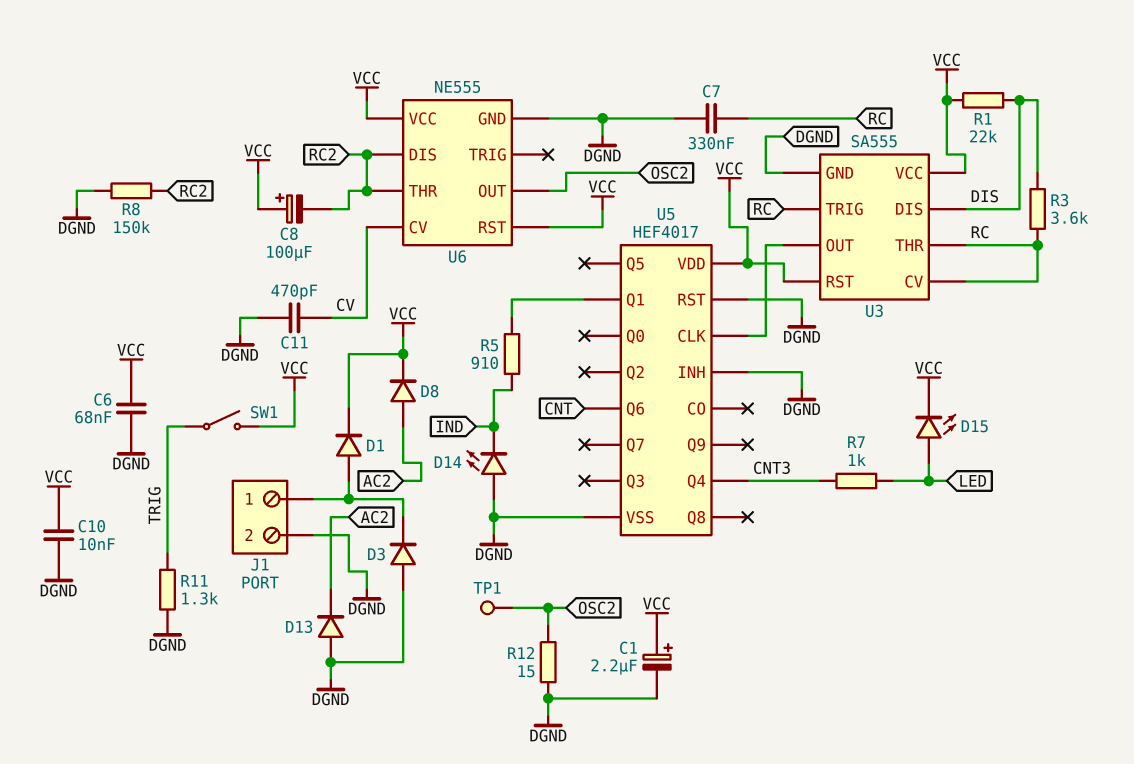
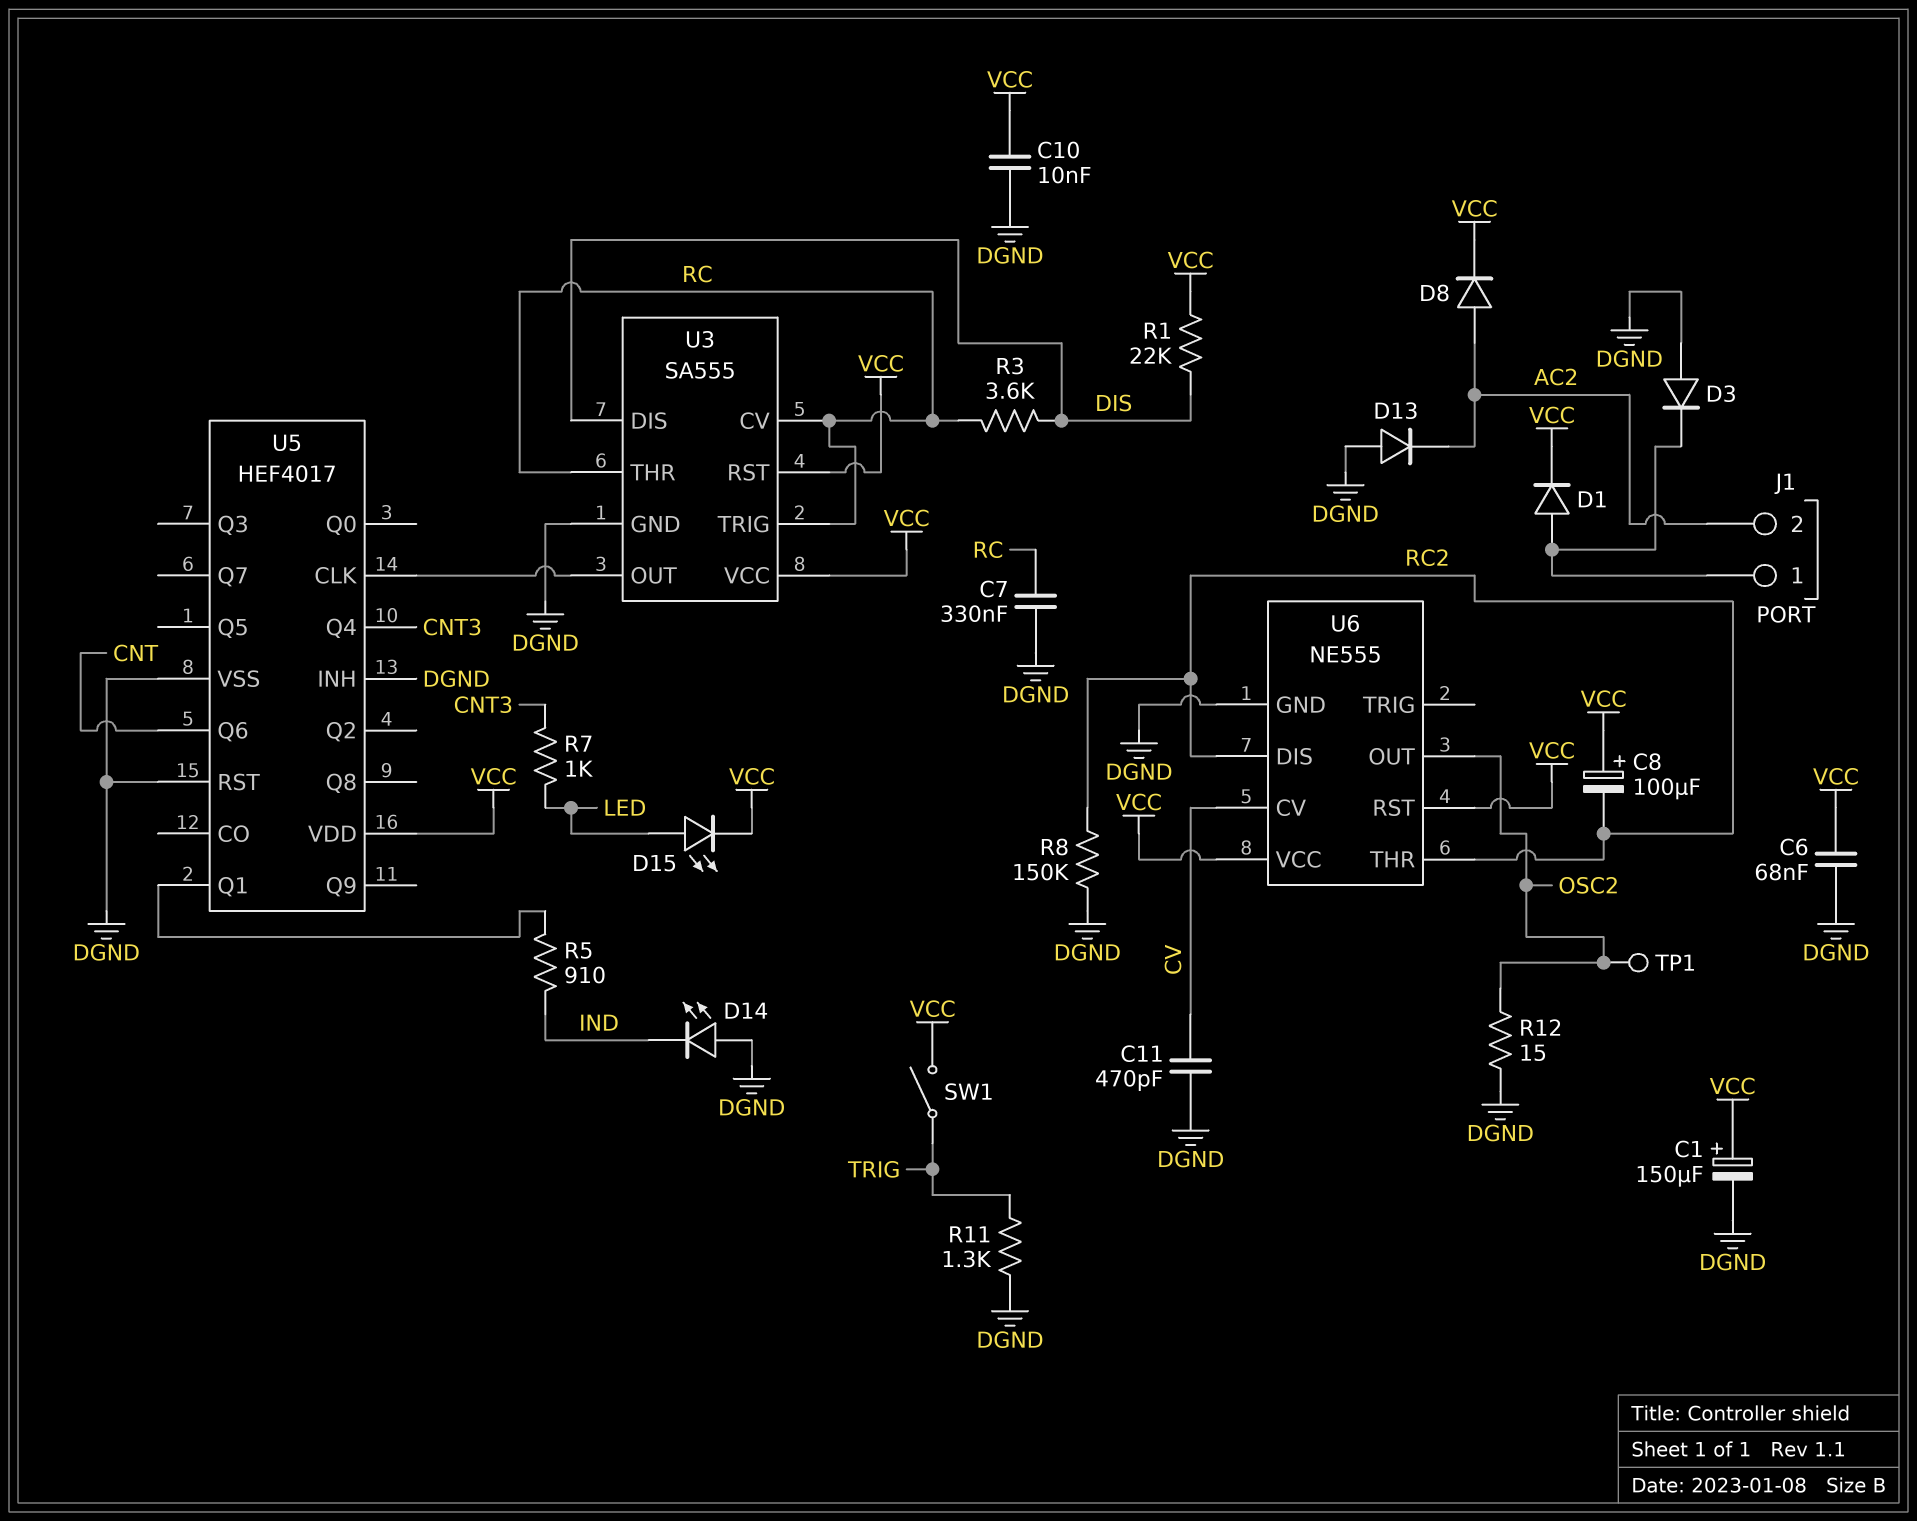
C1: 2.2uF (plus VCC, minus DGND) -> 150uF (plus VCC, minus DGND)
J1 pin 2: DGND -> AC2

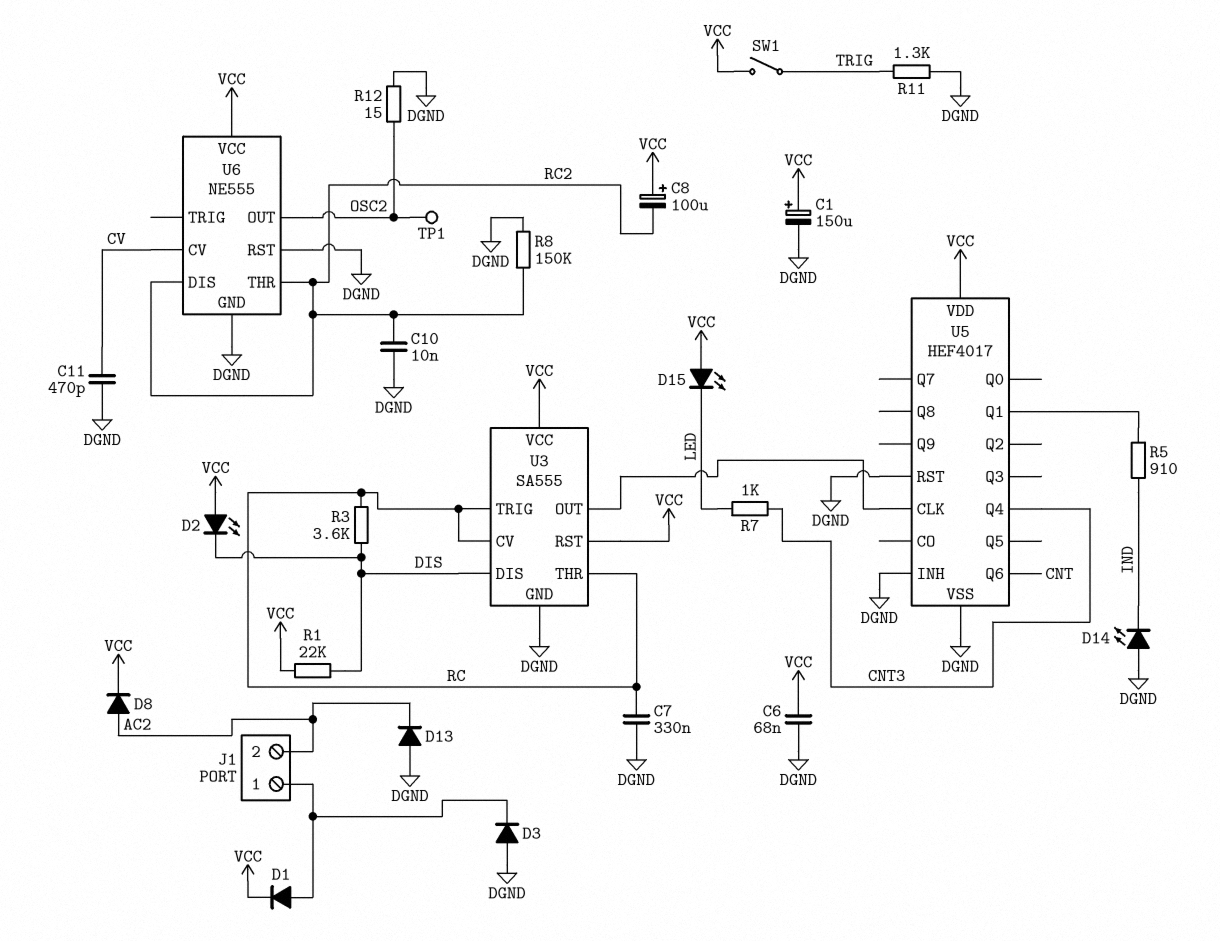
C10: 10nF (DGND, VCC) -> 10nF (DGND, RC2)
D2: none -> LED (A VCC, K DIS)
D15: LED (A LED, K VCC) -> LED (A VCC, K LED)
U6 pin RST: VCC -> DGND

